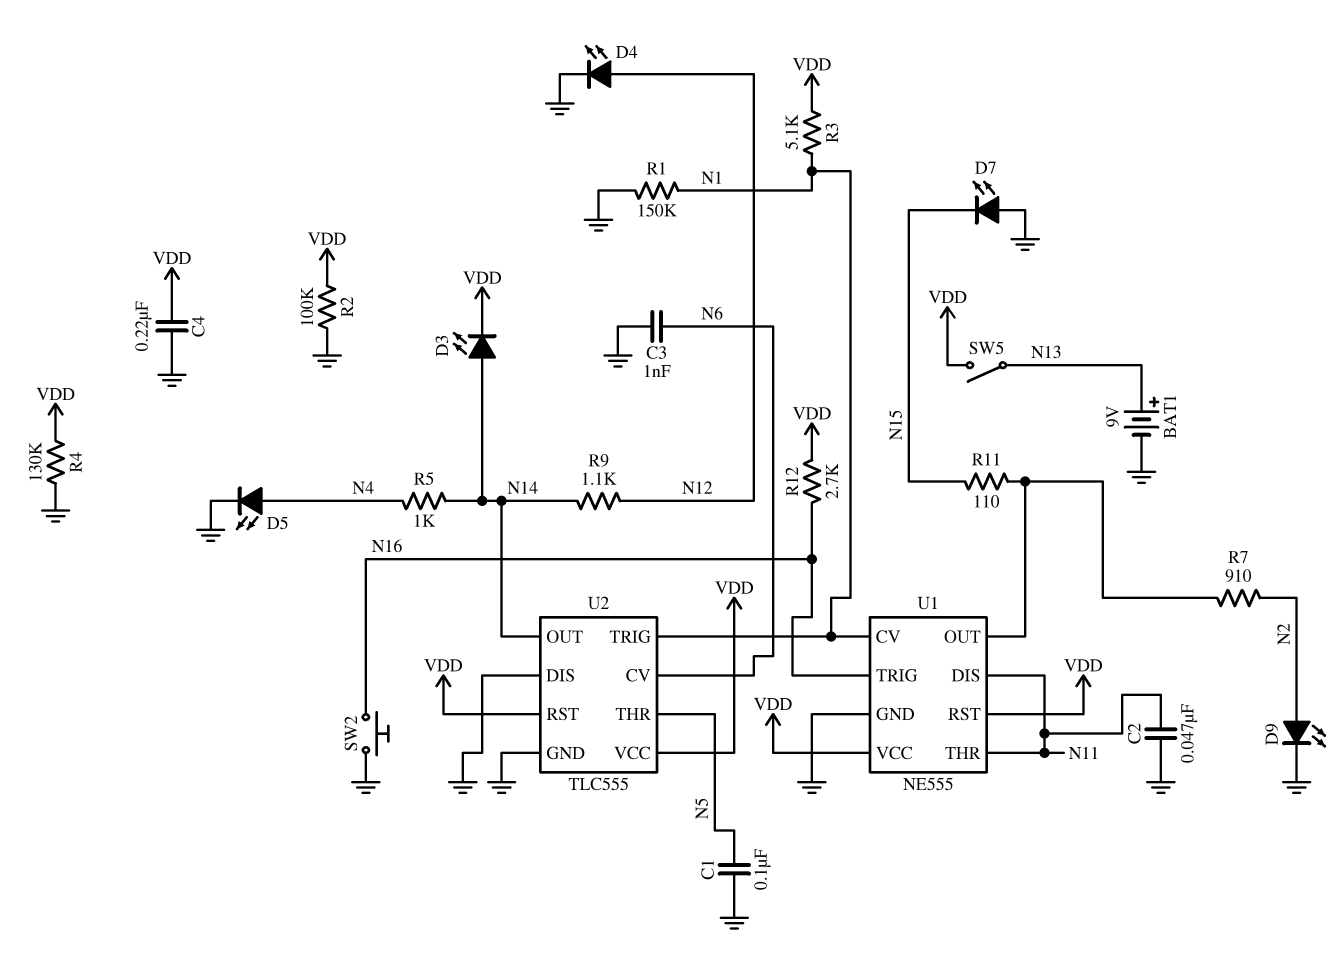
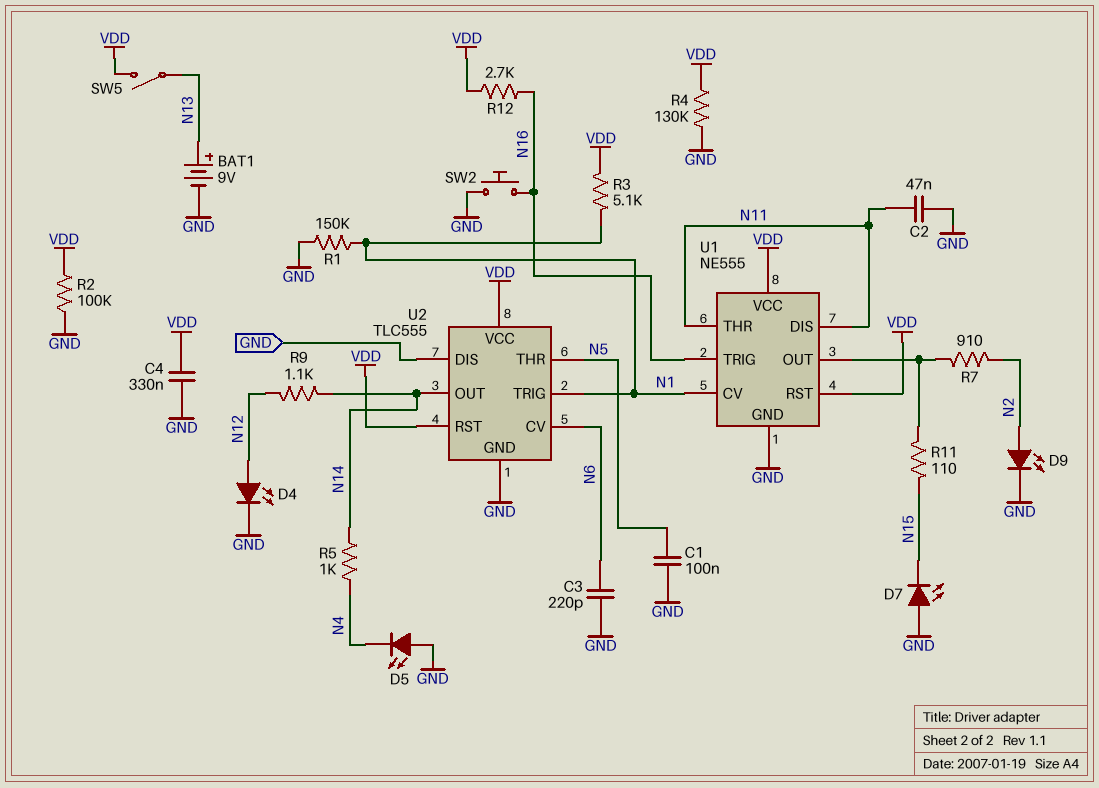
C3: 1nF (GND, N6) -> 220pF (GND, N6)
C4: 220nF (GND, VDD) -> 330nF (GND, VDD)
D3: LED (A N14, K VDD) -> none
D5: LED (A N4, K GND) -> LED (A GND, K N4)

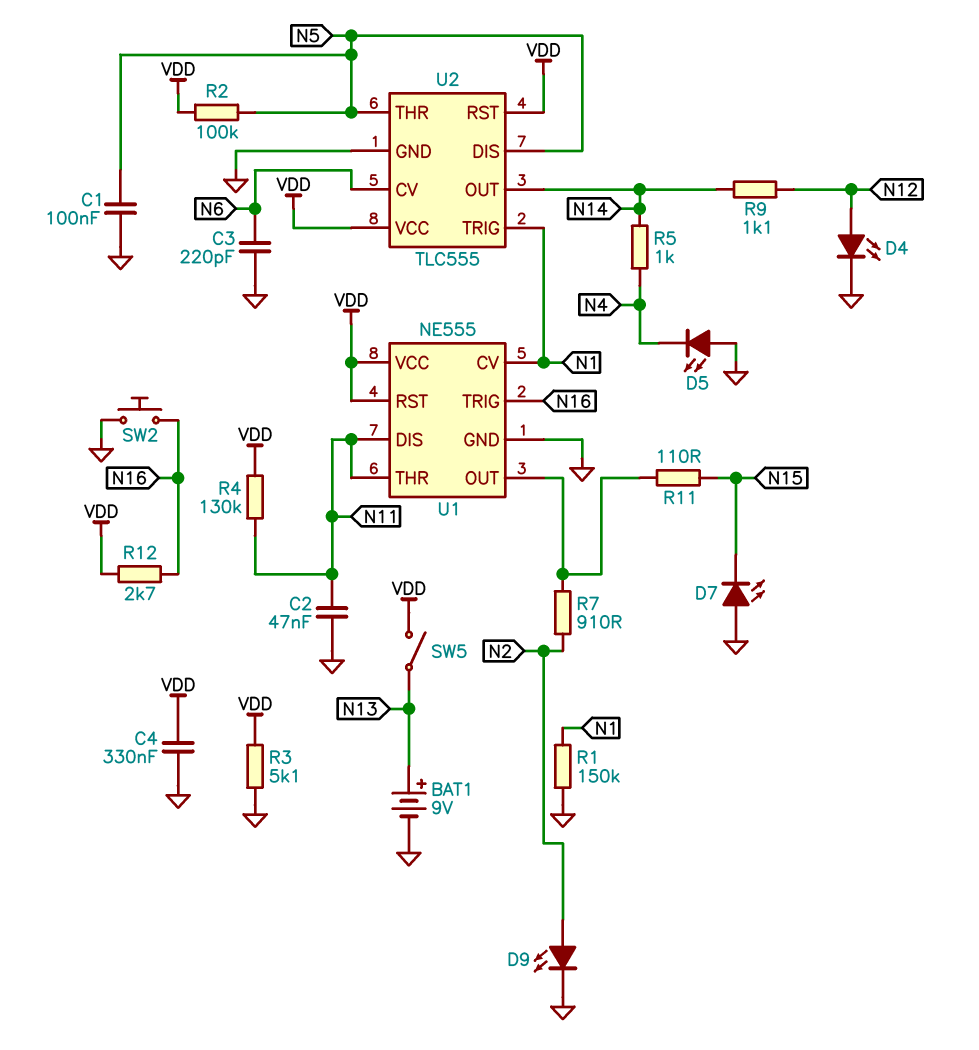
R2: 100k (GND, VDD) -> 100k (N5, VDD)
R3: 5.1k (N1, VDD) -> 5.1k (GND, VDD)
R4: 130k (GND, VDD) -> 130k (N11, VDD)
U2 pin DIS: GND -> N5

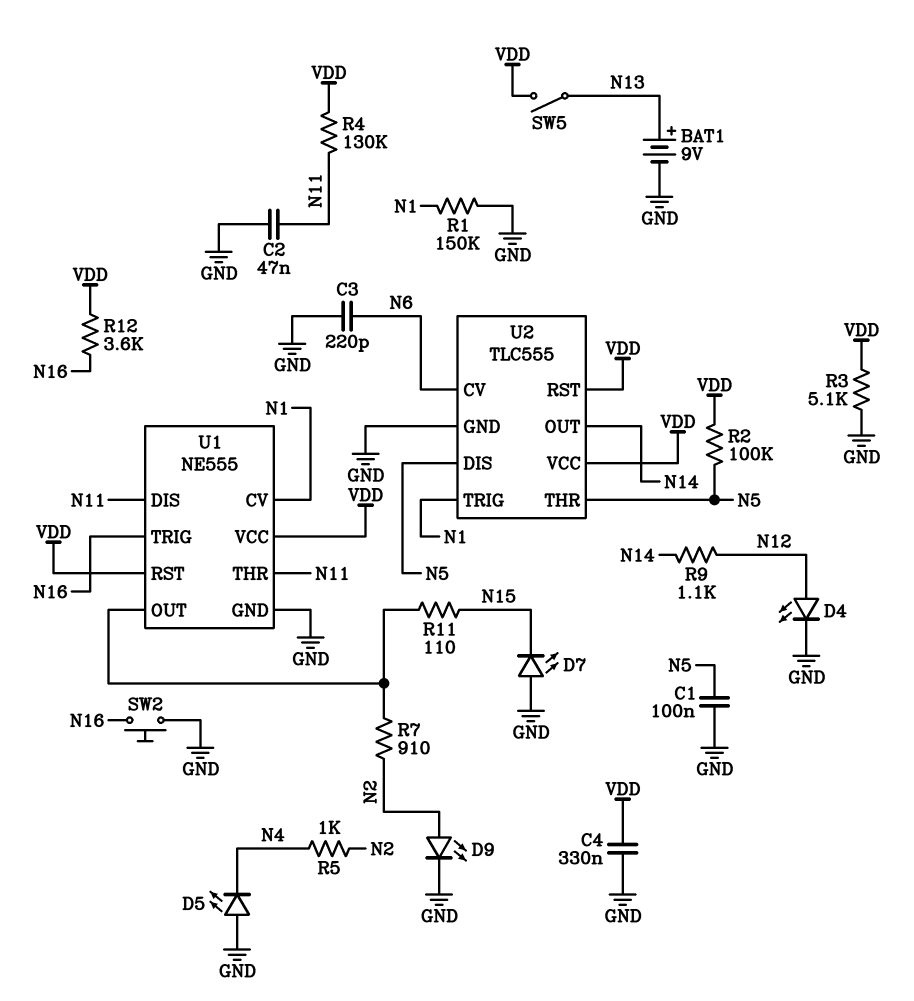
R5: 1k (N4, N14) -> 1k (N2, N4)
R12: 2.7k (N16, VDD) -> 3.6k (N16, VDD)

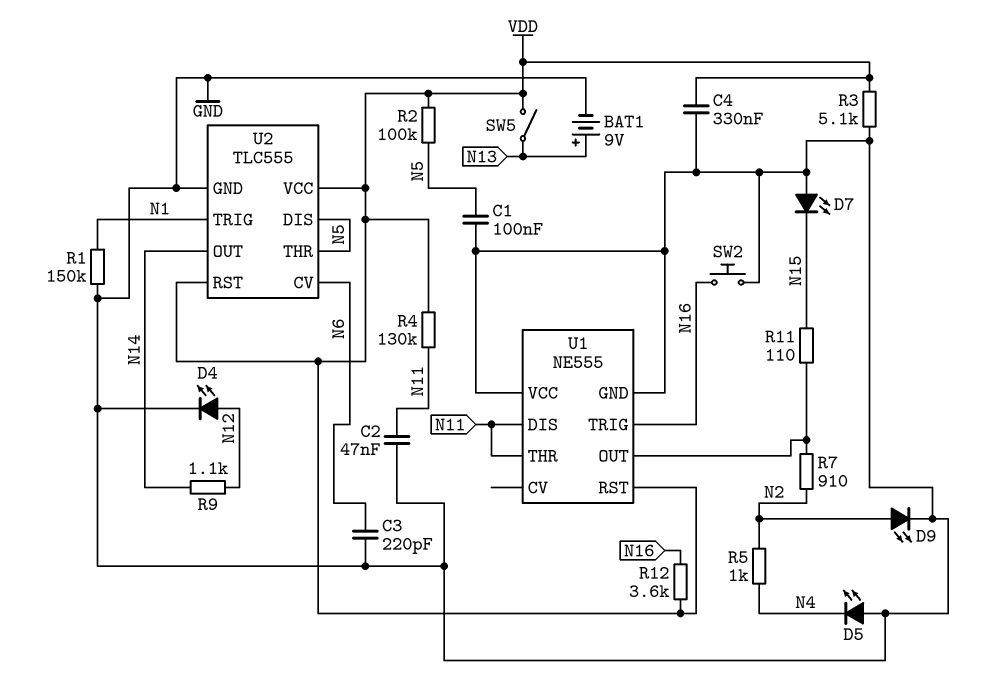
U1 pin CV: N1 -> none
U1 pin VCC: VDD -> GND

